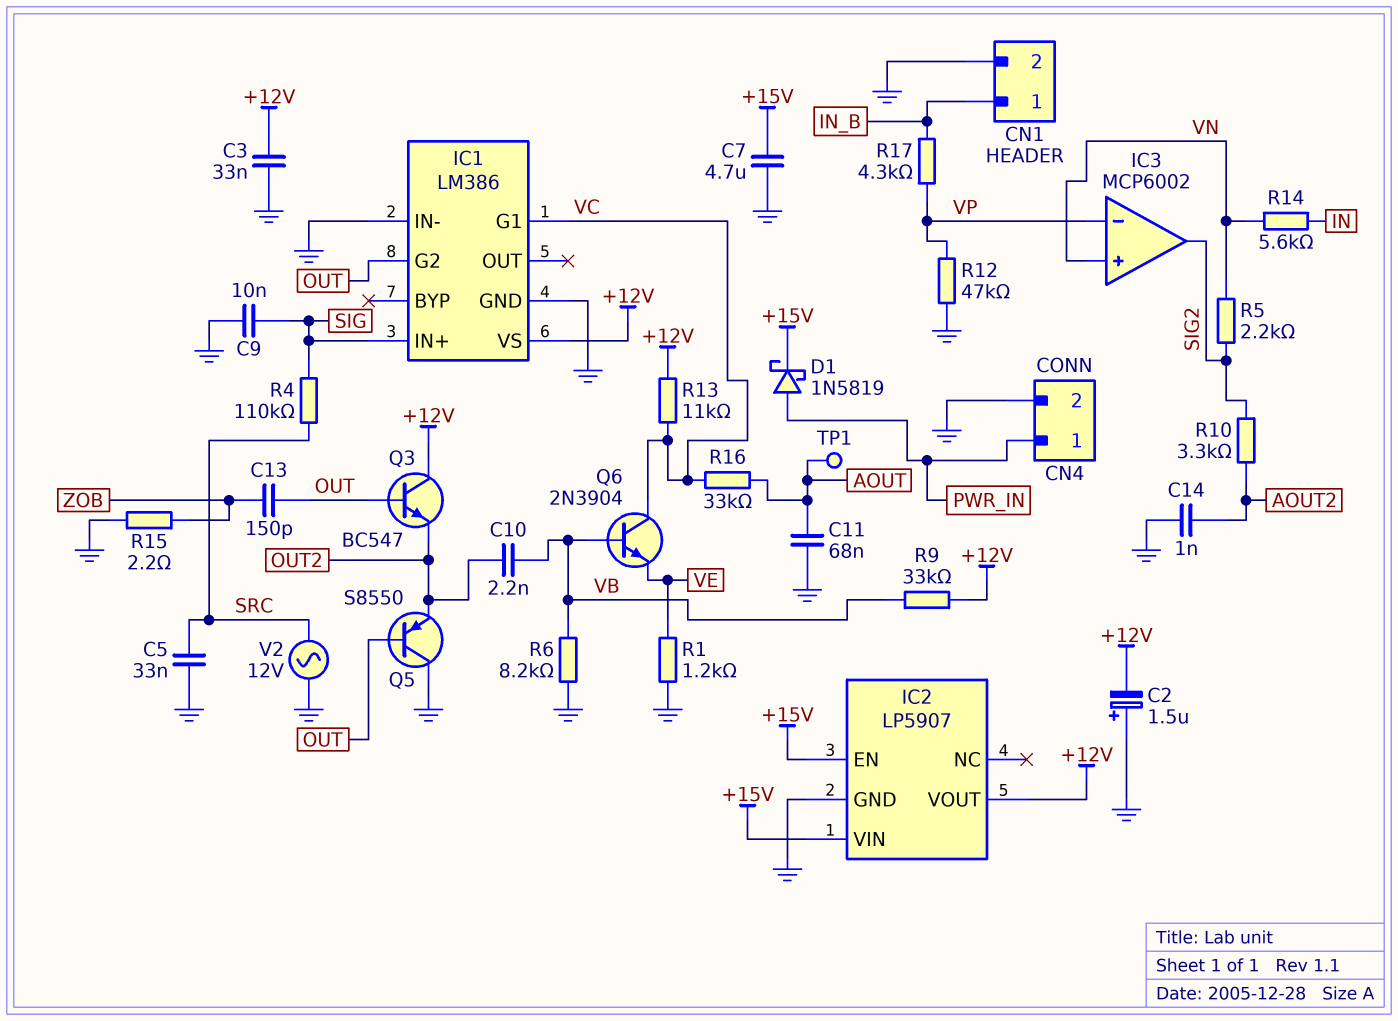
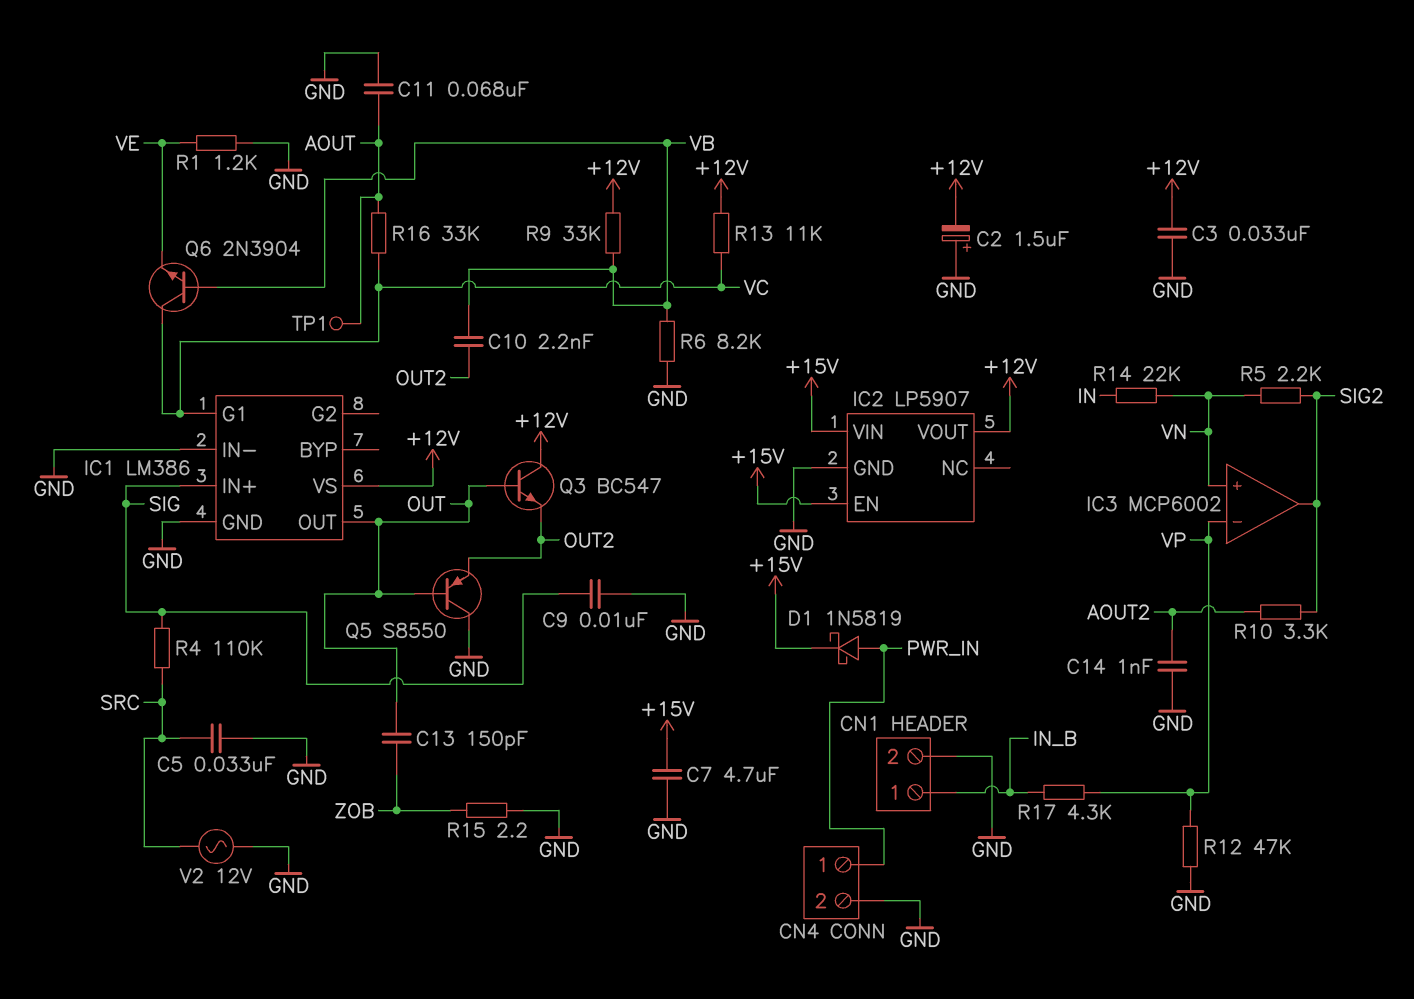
IC1 pin G2: OUT -> none
IC1 pin OUT: none -> OUT
R14: 5.6k (IN, VN) -> 22k (IN, VN)

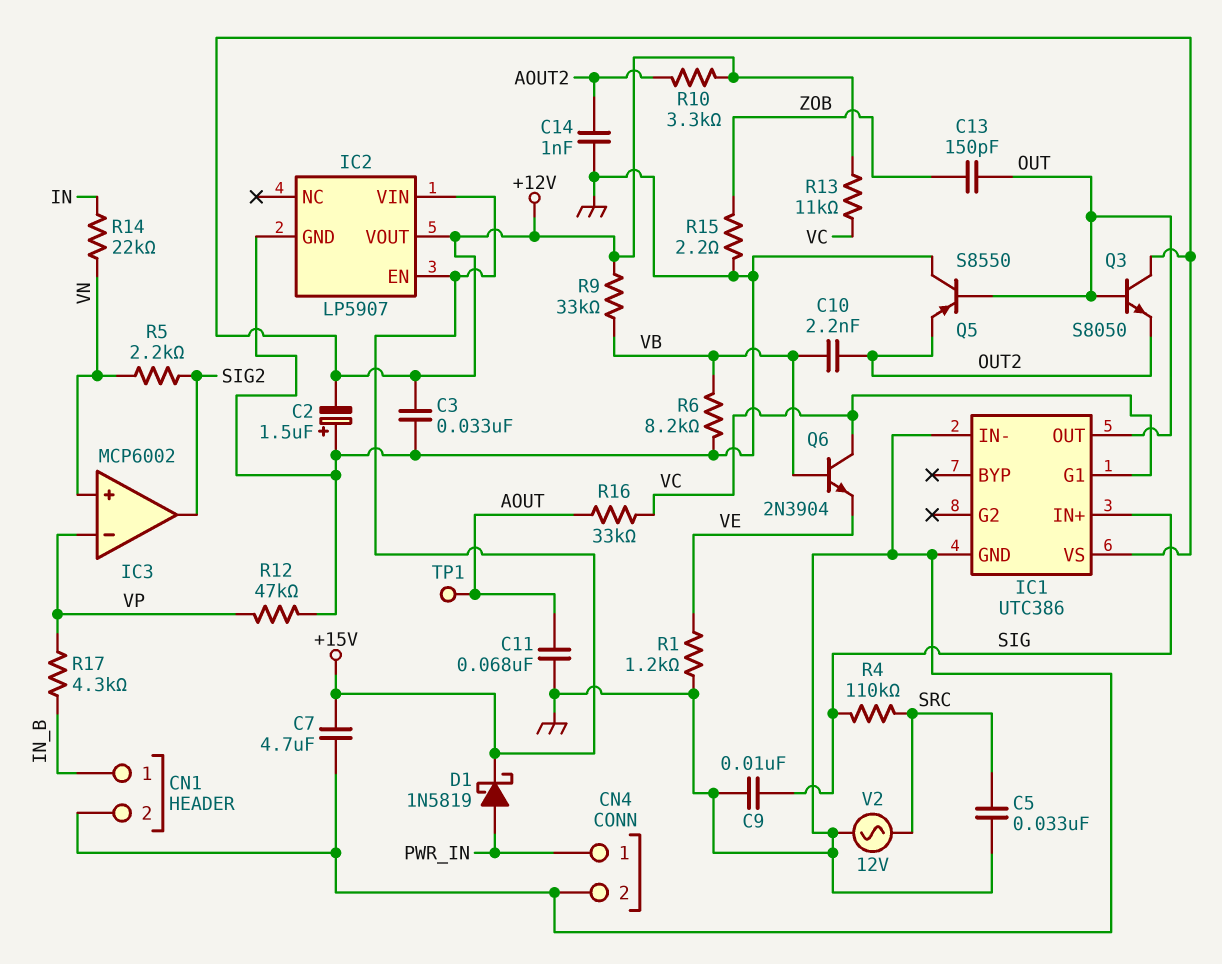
IC1: LM386 -> UTC386
Q3: NPN BC547 (B OUT, C +12V, E OUT2) -> NPN S8050 (B OUT, C +12V, E OUT2)
R10: 3.3k (AOUT2, SIG2) -> 3.3k (+12V, AOUT2)

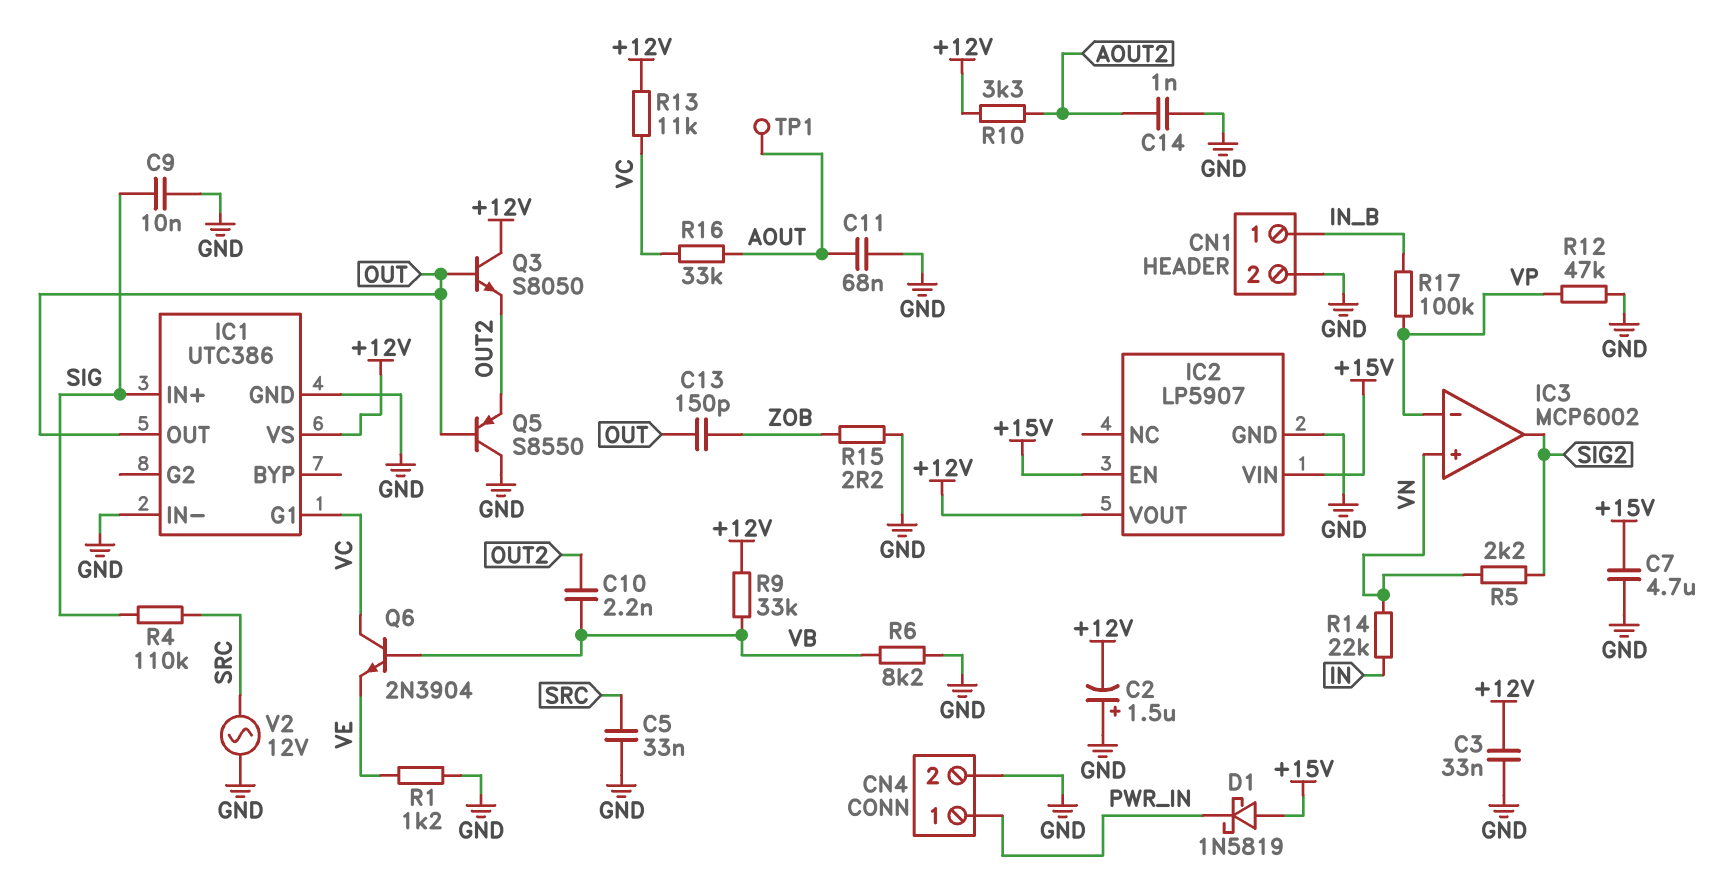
D1: schottky 1N5819 (A PWR_IN, K +15V) -> schottky 1N5819 (A +15V, K PWR_IN)
R17: 4.3k (IN_B, VP) -> 100k (IN_B, VP)

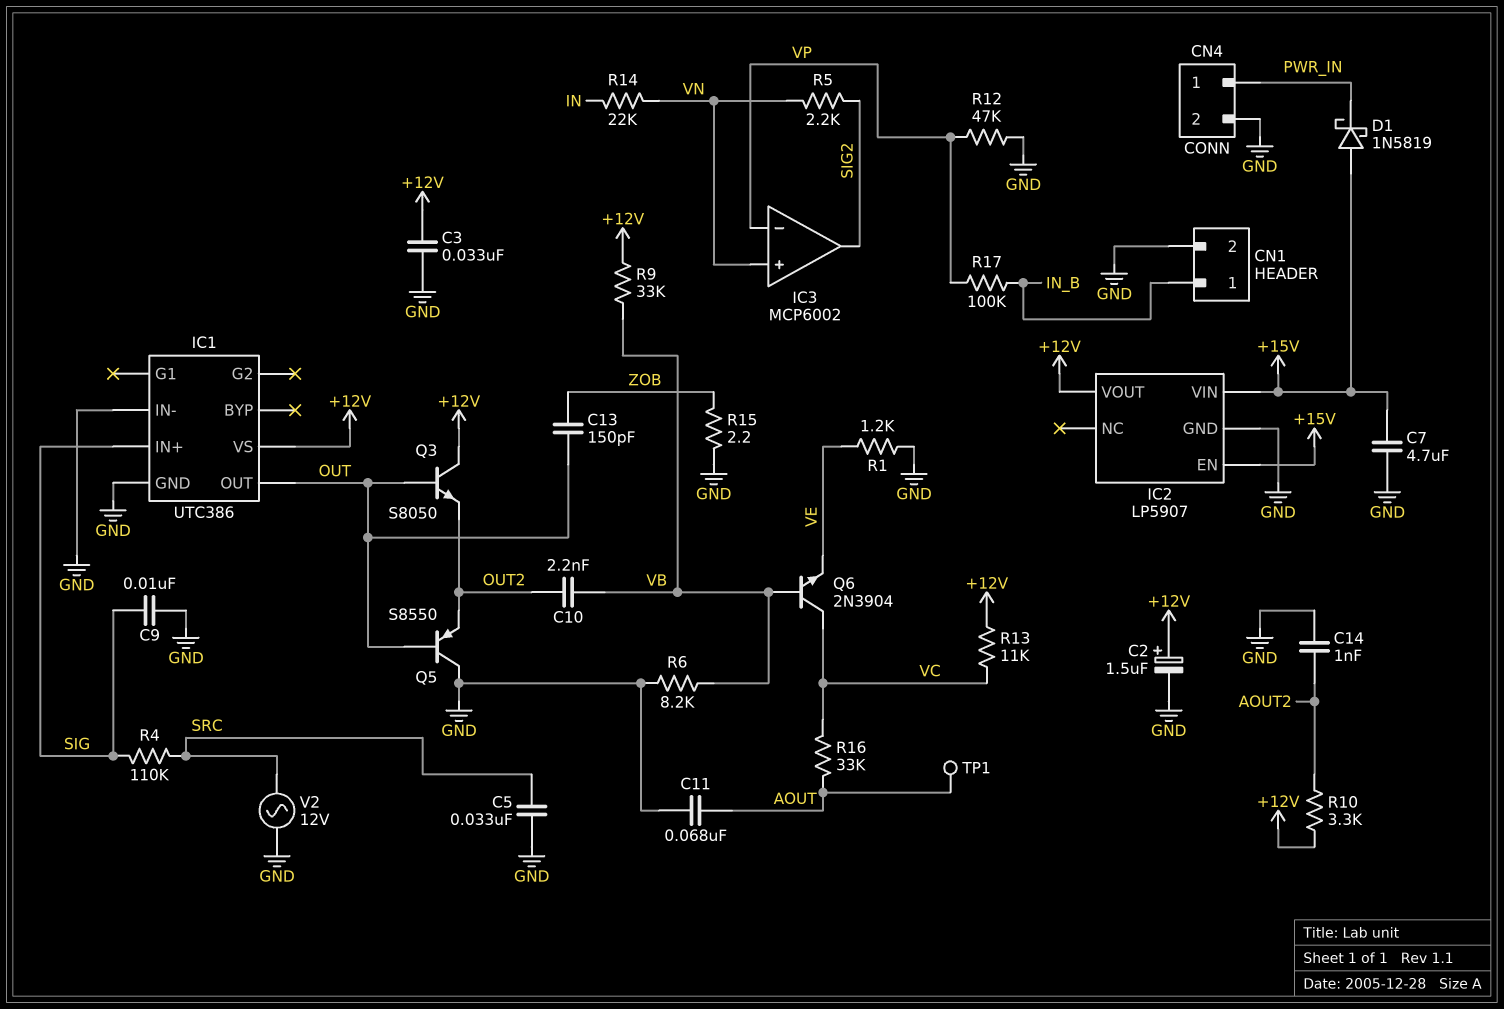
C2: 1.5uF (plus GND, minus +12V) -> 1.5uF (plus +12V, minus GND)
IC1 pin G1: VC -> none

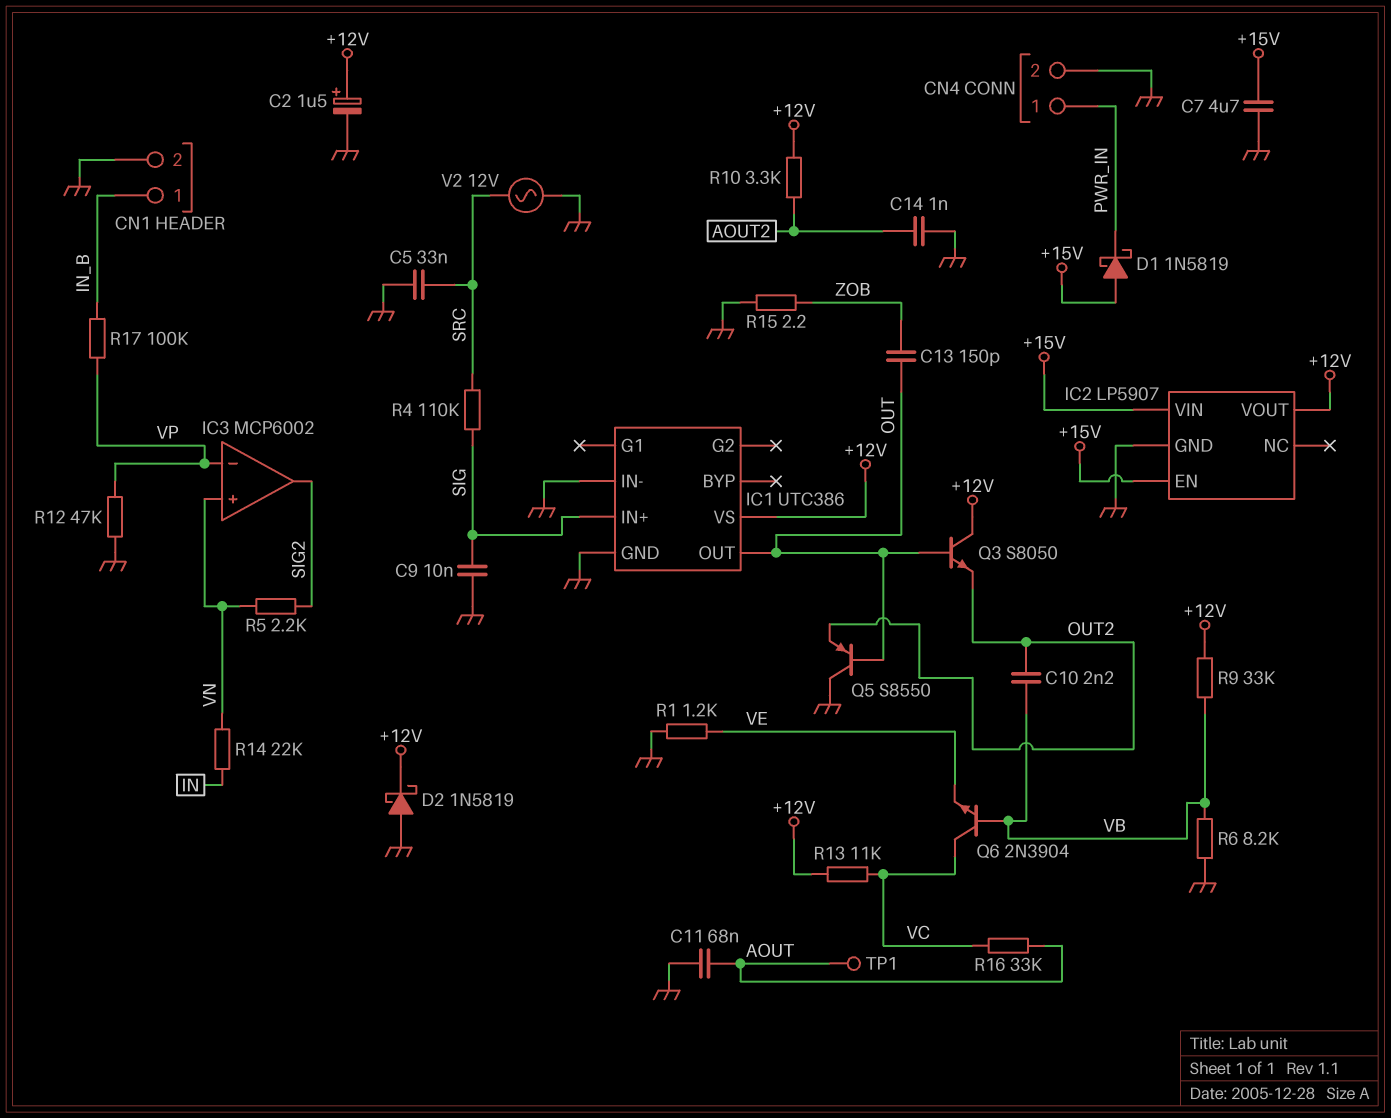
C3: 33nF (+12V, GND) -> none
D2: none -> schottky 1N5819 (A GND, K +12V)

